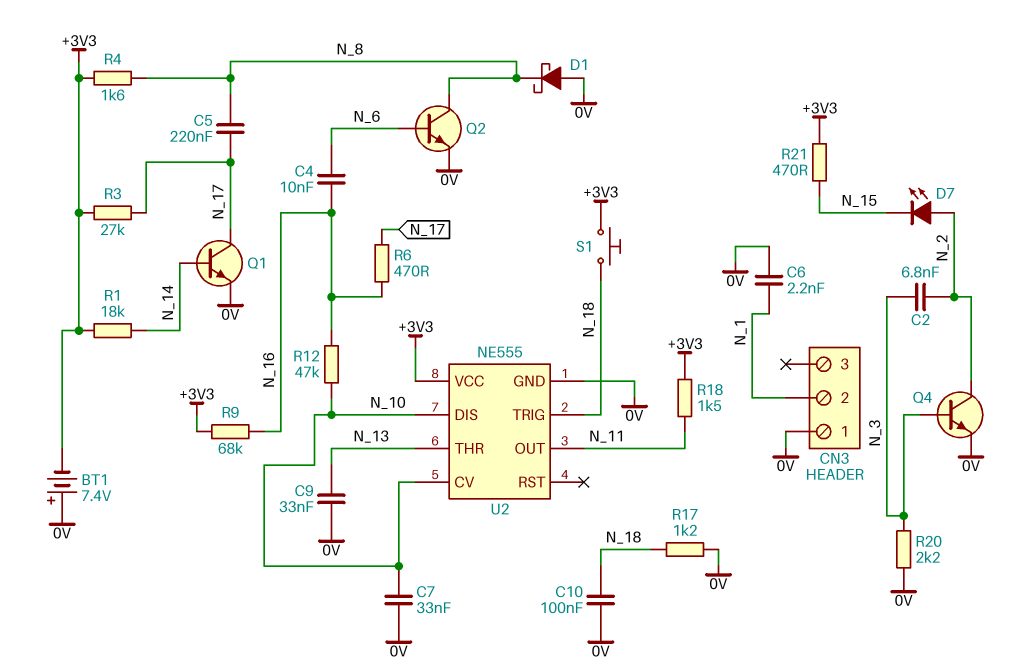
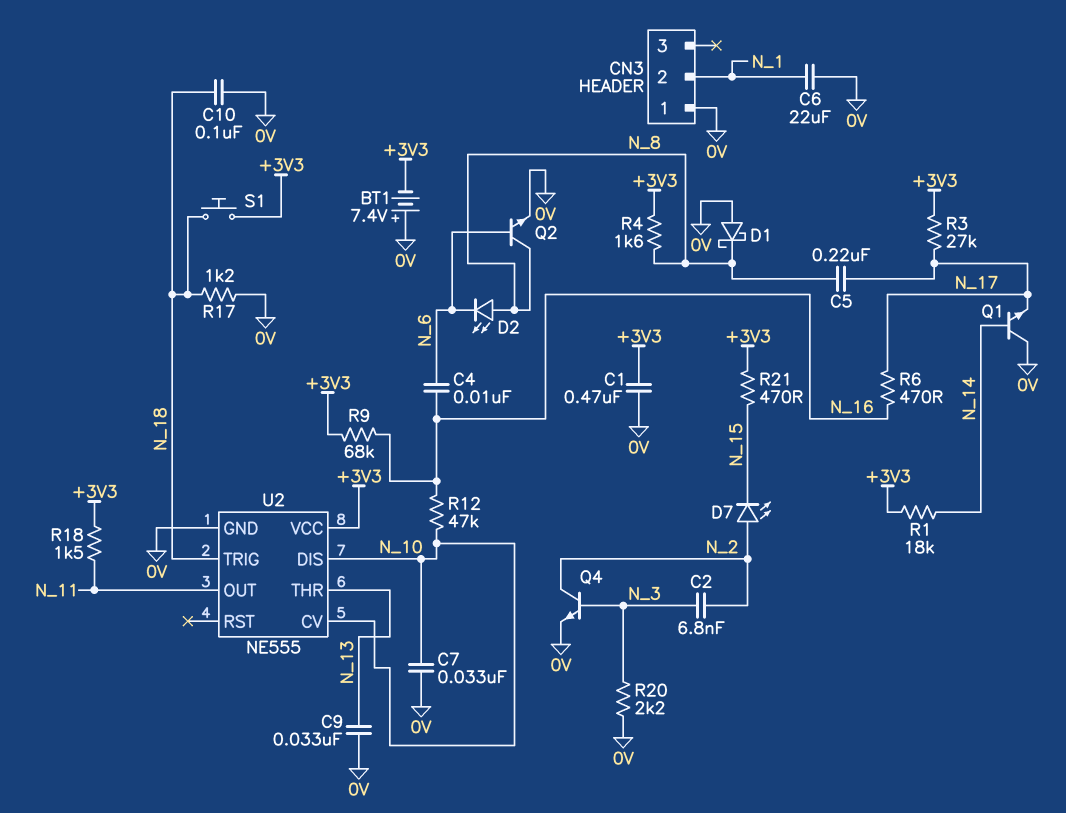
C1: none -> 470nF (+3V3, 0V)
C6: 2.2nF (0V, N_1) -> 22uF (0V, N_1)
D2: none -> LED (A N_8, K N_6)
Q1: NPN (B N_14, C N_17, E 0V) -> NPN (B N_14, C 0V, E N_17)

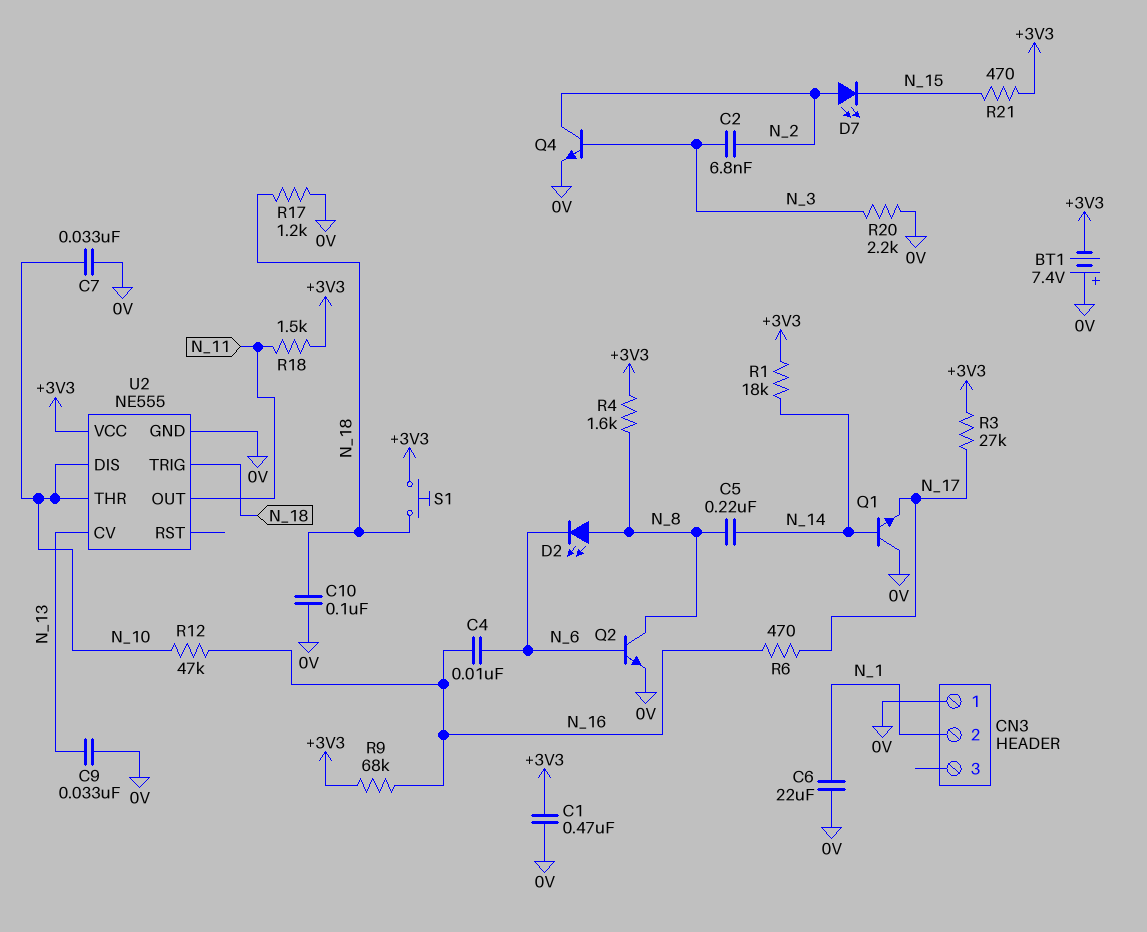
C5: 220nF (N_8, N_17) -> 220nF (N_8, N_14)
D1: schottky (A 0V, K N_8) -> none
U2 pin CV: N_10 -> N_13
U2 pin THR: N_13 -> N_10

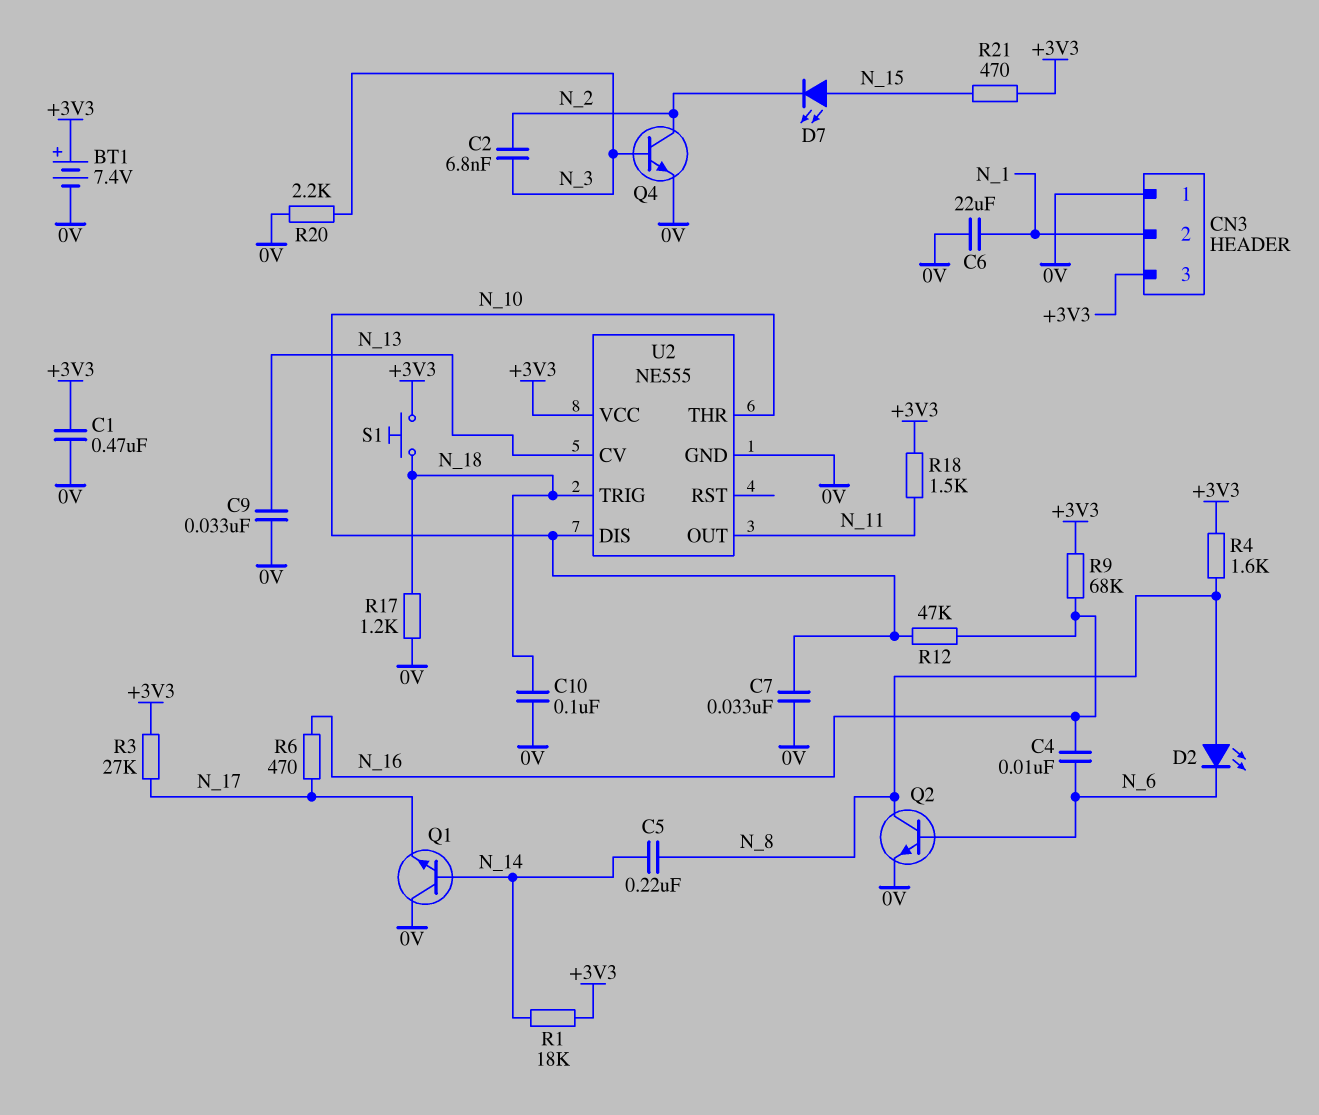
BT1: 7.4V (plus 0V, minus +3V3) -> 7.4V (plus +3V3, minus 0V)
CN3 pin 3: none -> +3V3
D7: LED (A N_2, K N_15) -> LED (A N_15, K N_2)

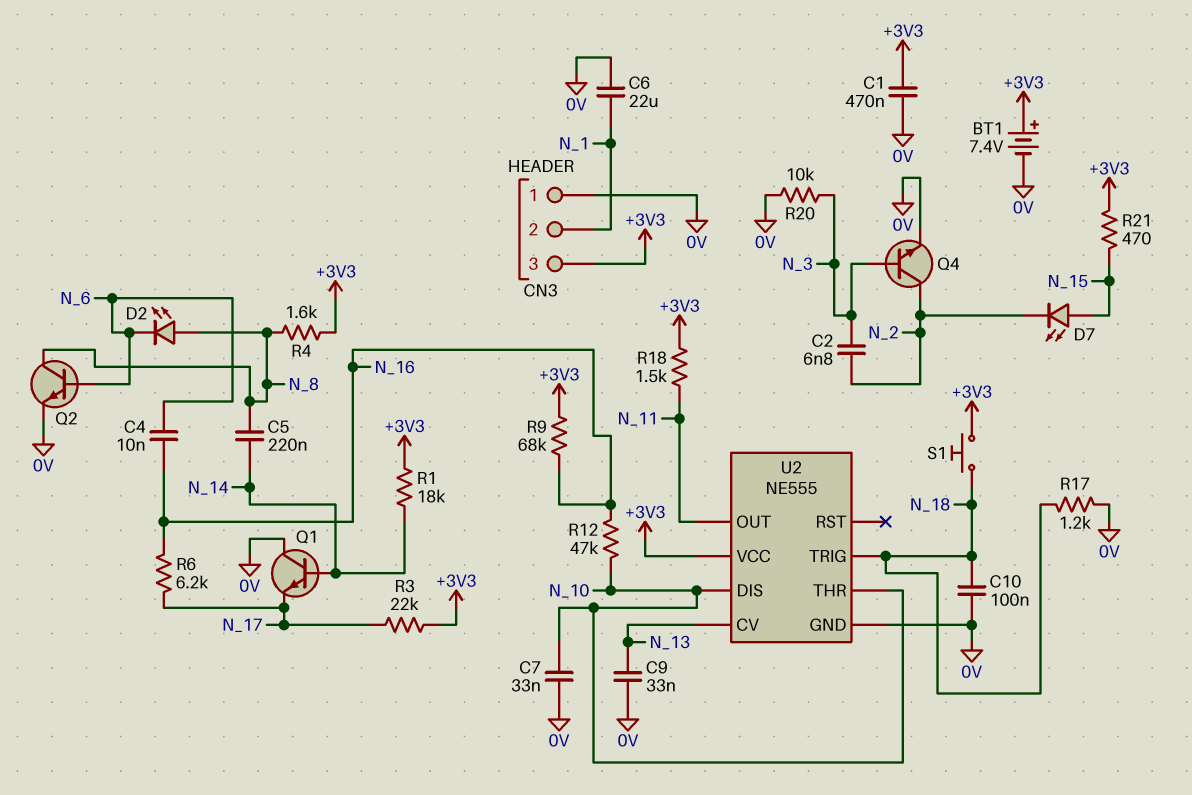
R3: 27k (+3V3, N_17) -> 22k (+3V3, N_17)
R6: 470 (N_16, N_17) -> 6.2k (N_16, N_17)
R20: 2.2k (0V, N_3) -> 10k (0V, N_3)

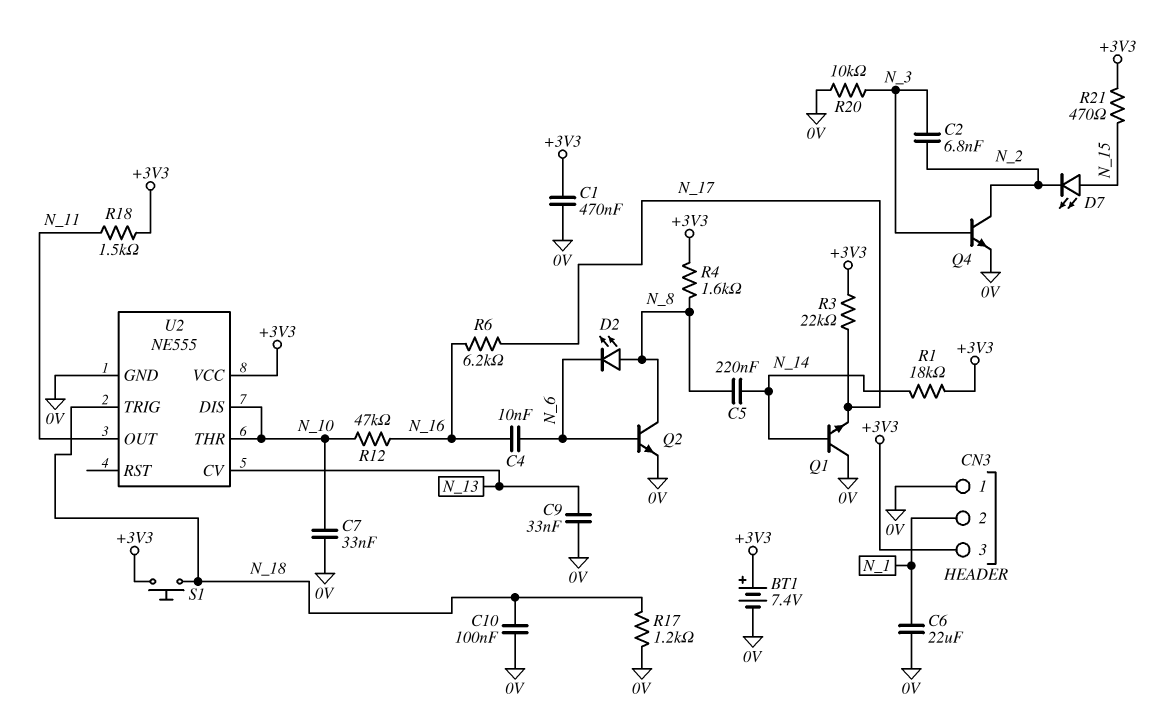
R9: 68k (+3V3, N_16) -> none

